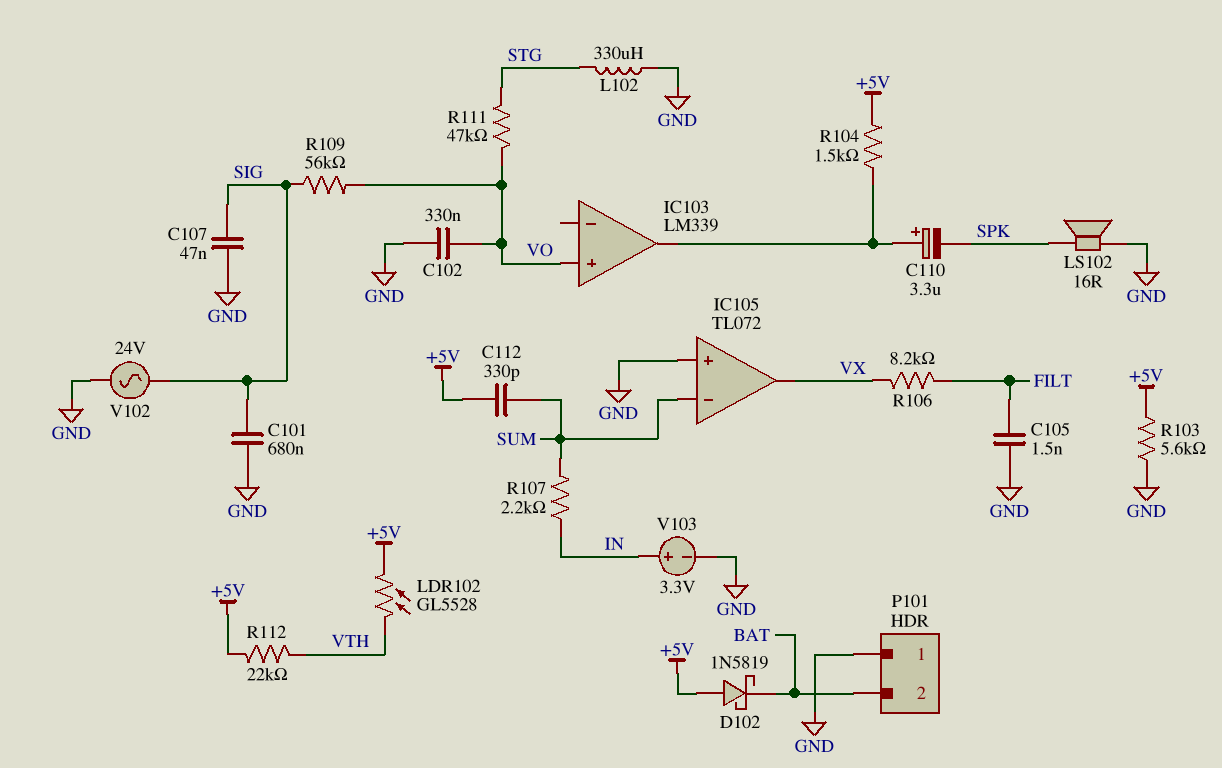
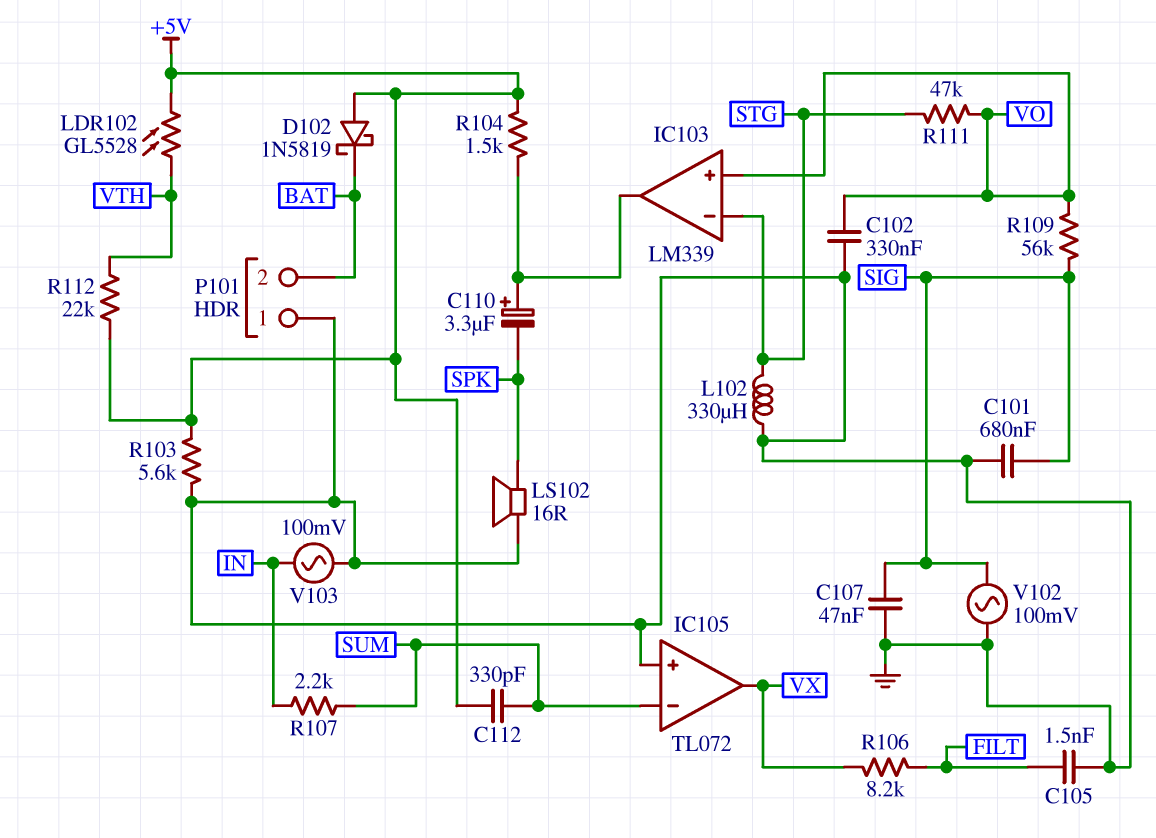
IC103 pin in-: none -> STG
V102: AC 24V (GND, SIG) -> AC 100mV (GND, SIG)
V103: 3.3V (plus IN, minus GND) -> AC 100mV (GND, IN)

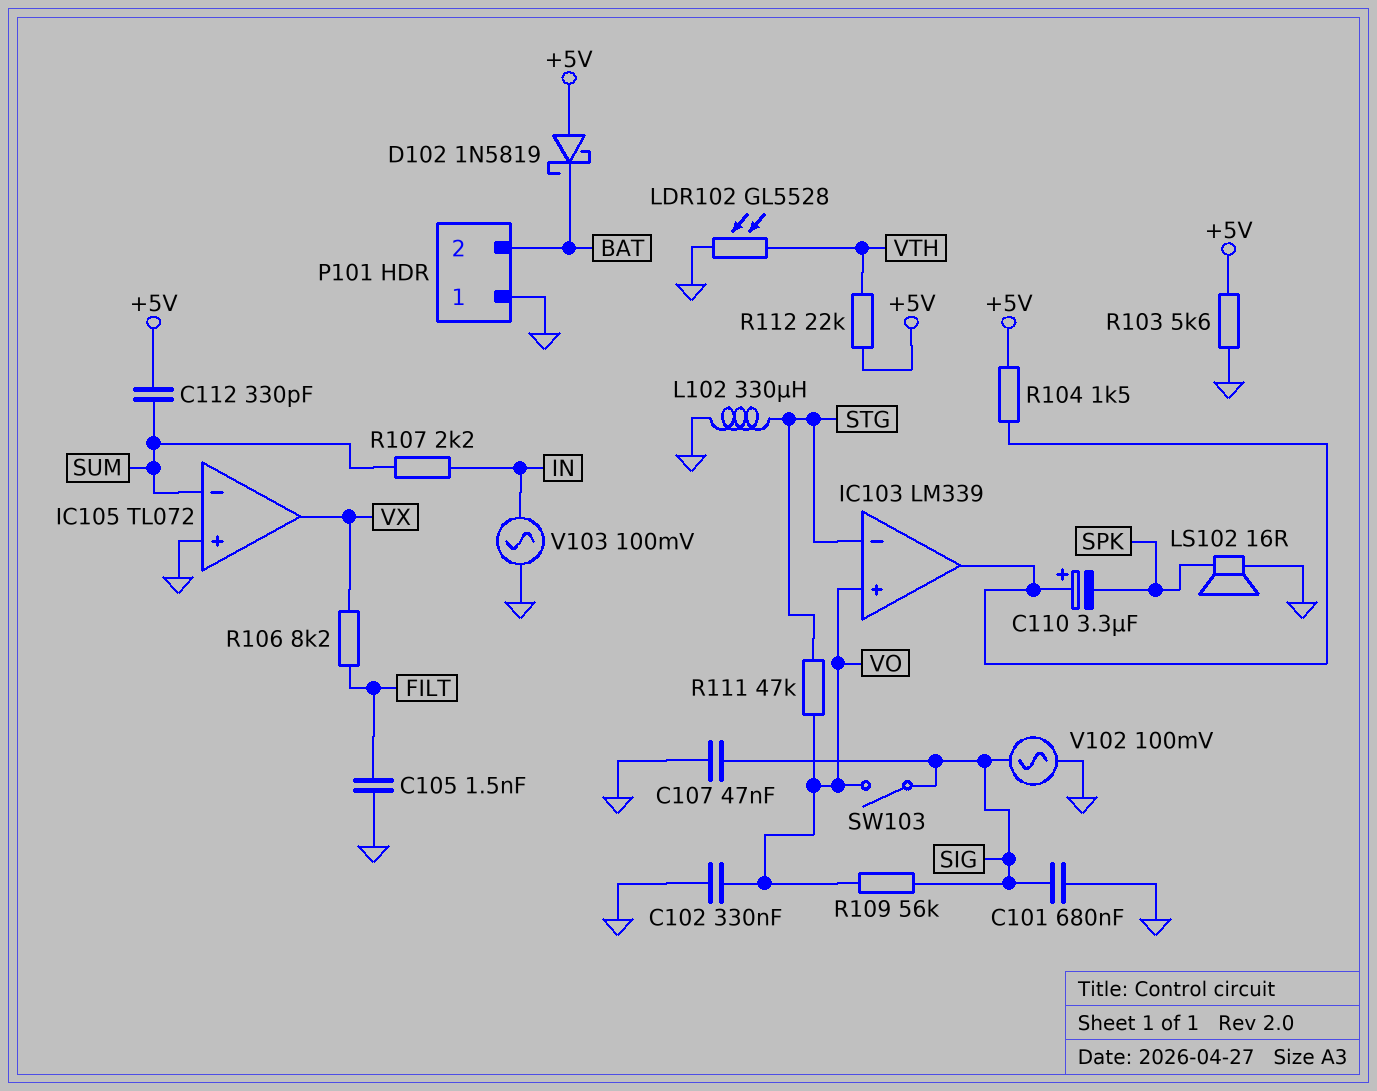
LDR102: GL5528 (+5V, VTH) -> GL5528 (GND, VTH)
SW103: none -> switch (SIG, VO)

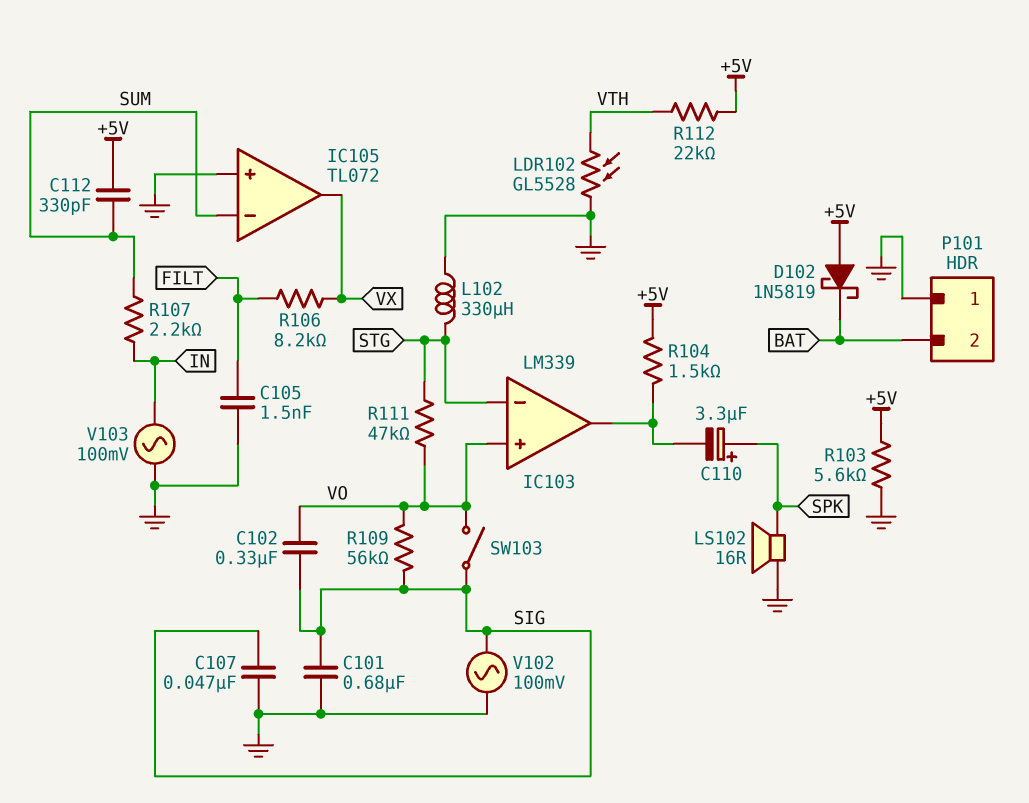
C102: 330nF (GND, VO) -> 330nF (SIG, VO)
C110: 3.3uF (plus IC103/out, minus SPK) -> 3.3uF (plus SPK, minus IC103/out)

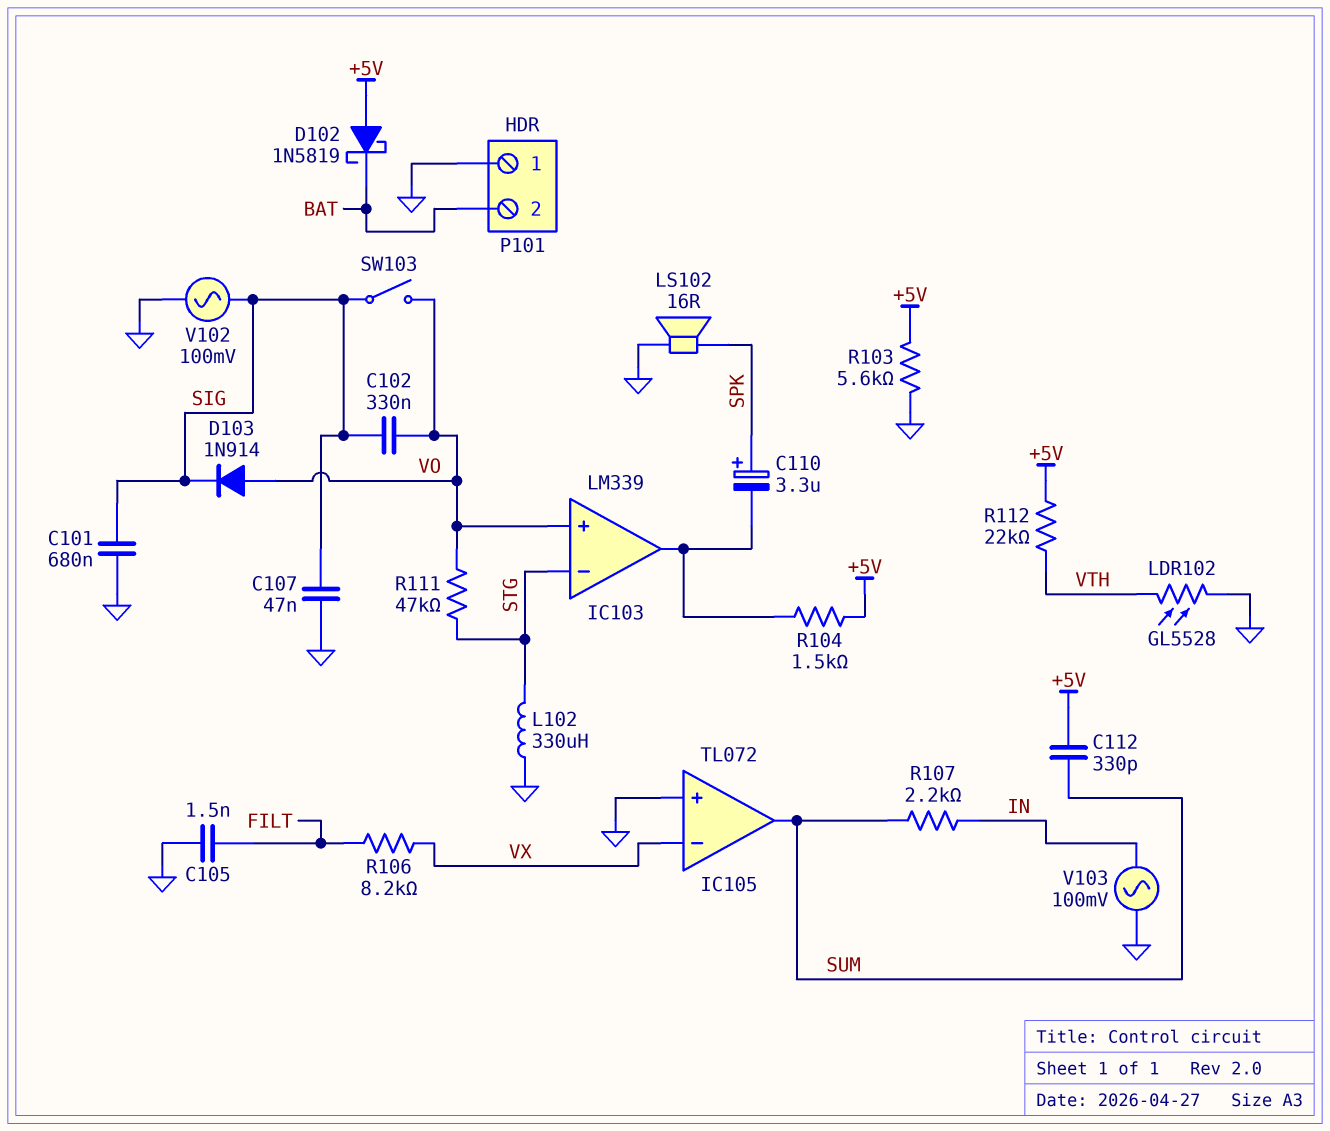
D103: none -> diode 1N914 (A VO, K SIG)
IC105 pin in-: SUM -> VX
IC105 pin out: VX -> SUM
R109: 56k (SIG, VO) -> none

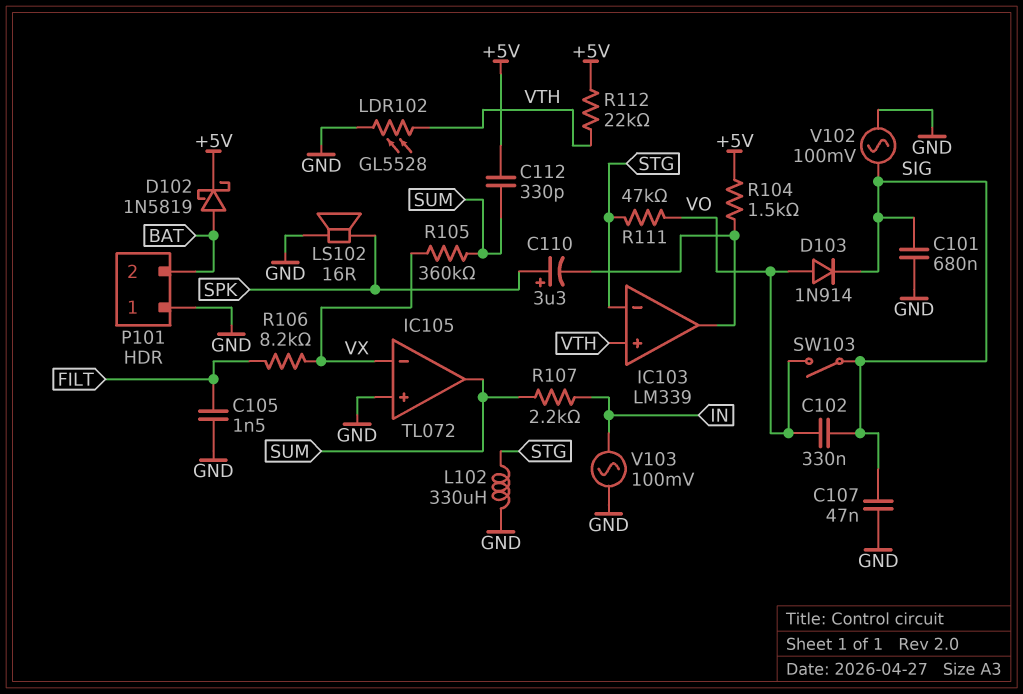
D102: schottky 1N5819 (A +5V, K BAT) -> schottky 1N5819 (A BAT, K +5V)
IC103 pin in+: VO -> VTH
R103: 5.6k (+5V, GND) -> none
R105: none -> 360k (SUM, VX)

